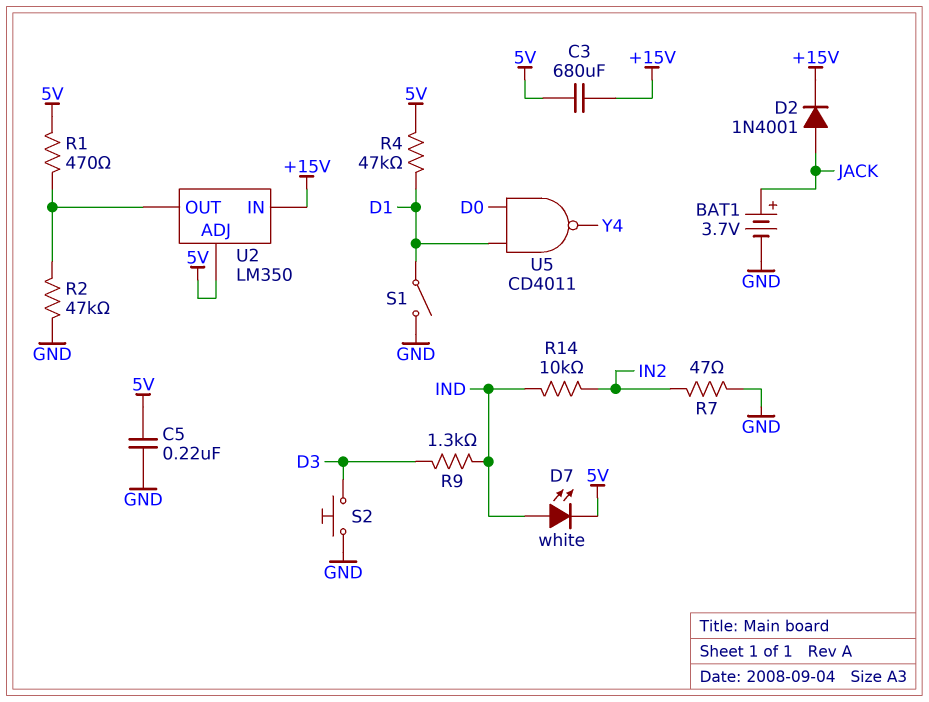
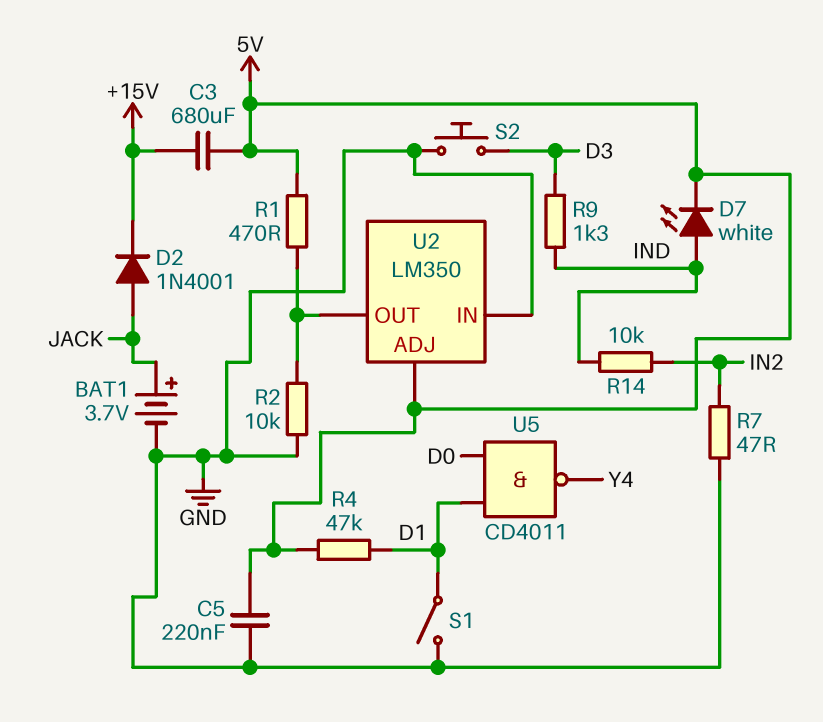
R2: 47k (GND, U2/OUT) -> 10k (GND, U2/OUT)
U2 pin IN: +15V -> GND

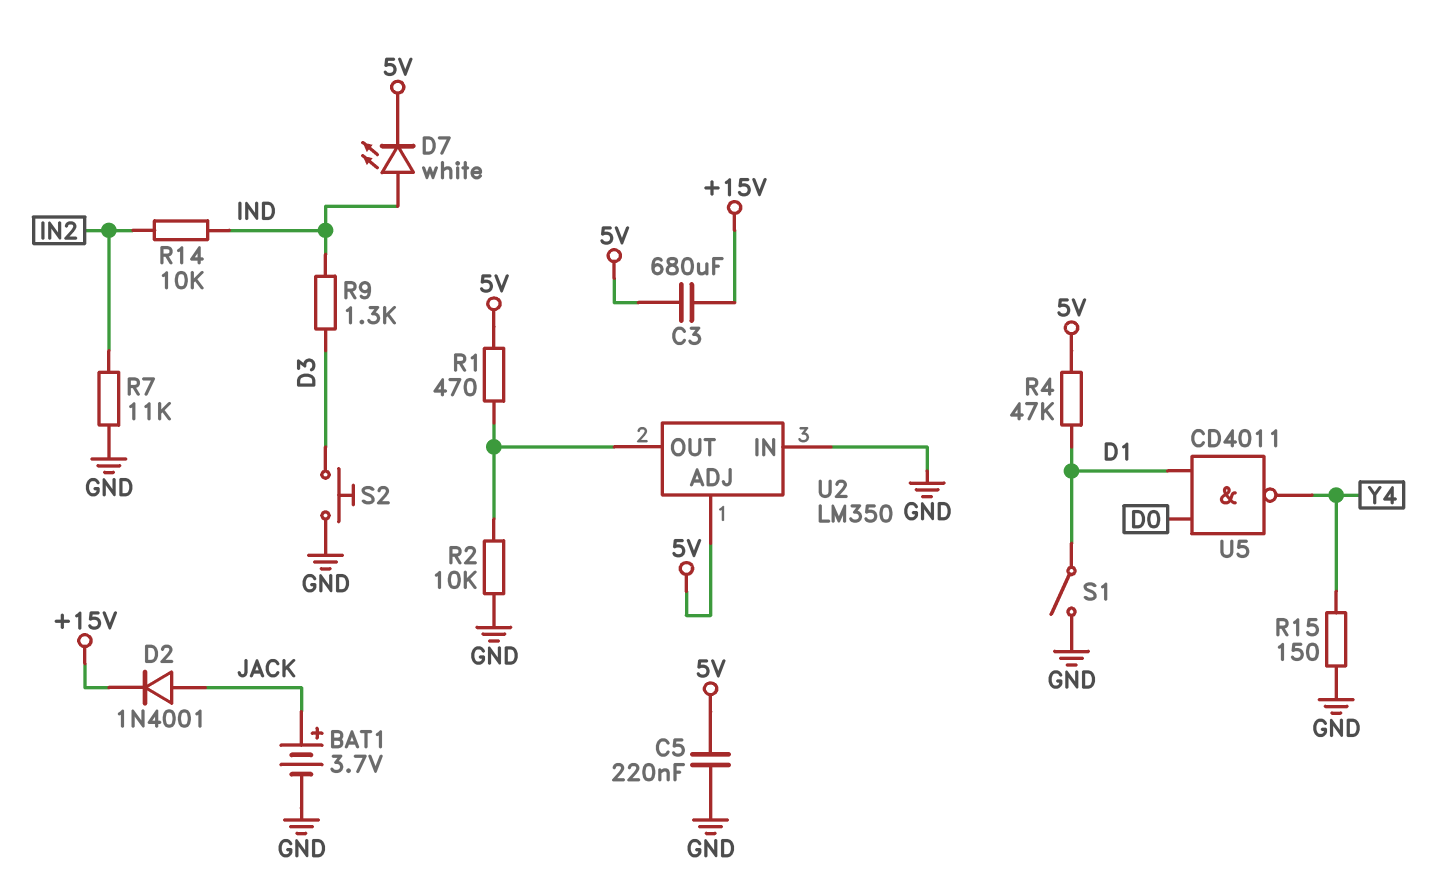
R7: 47 (GND, IN2) -> 11k (GND, IN2)
R15: none -> 150 (GND, Y4)

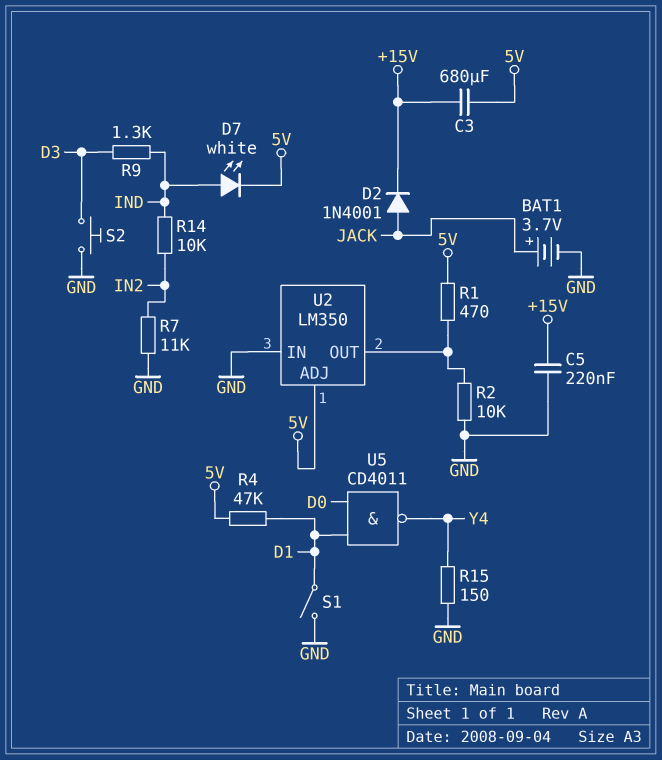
C5: 220nF (5V, GND) -> 220nF (+15V, GND)

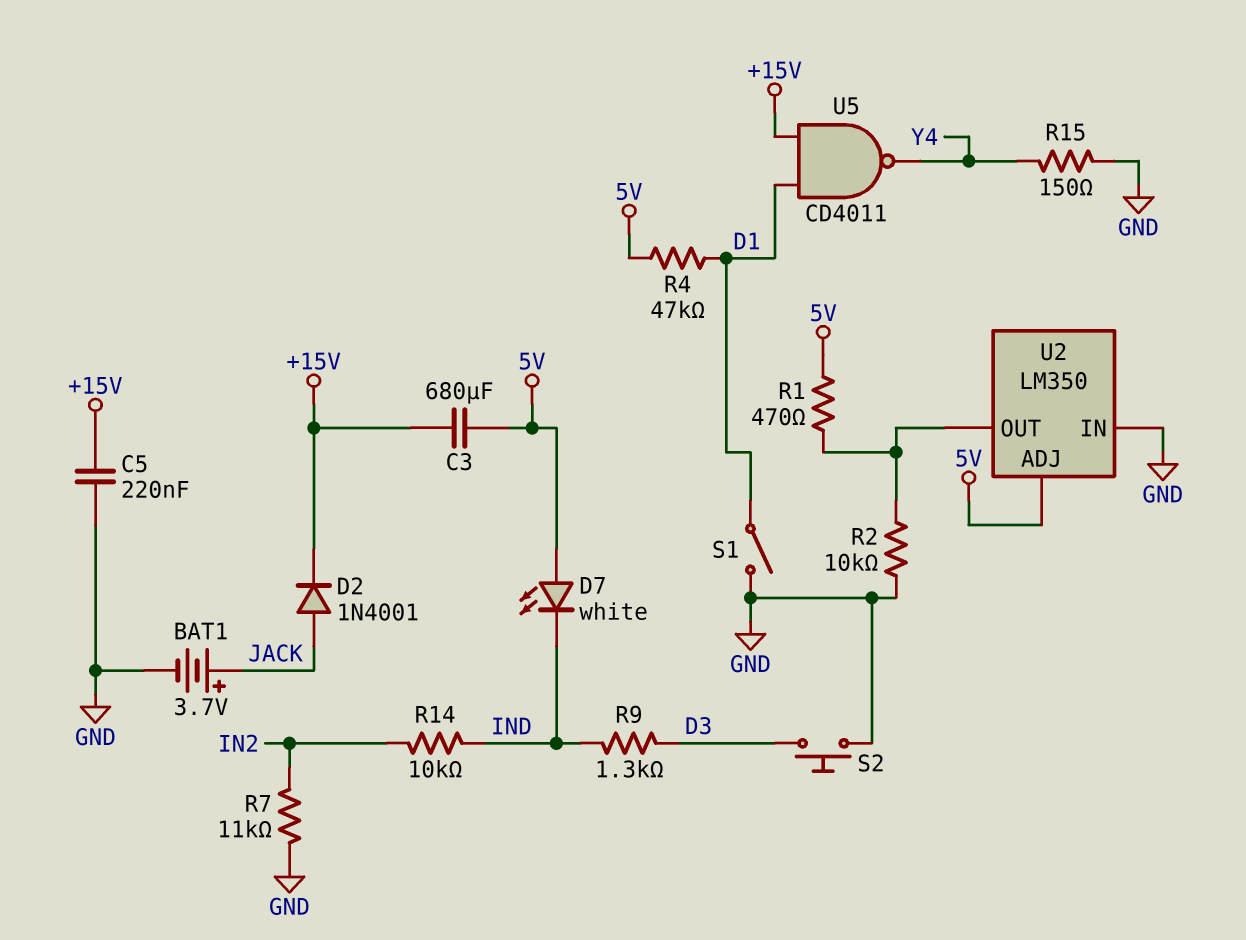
D7: LED white (A IND, K 5V) -> LED white (A 5V, K IND)
U5: NAND CD4011 (in D0, in D1, out Y4) -> NAND CD4011 (in +15V, in D1, out Y4)

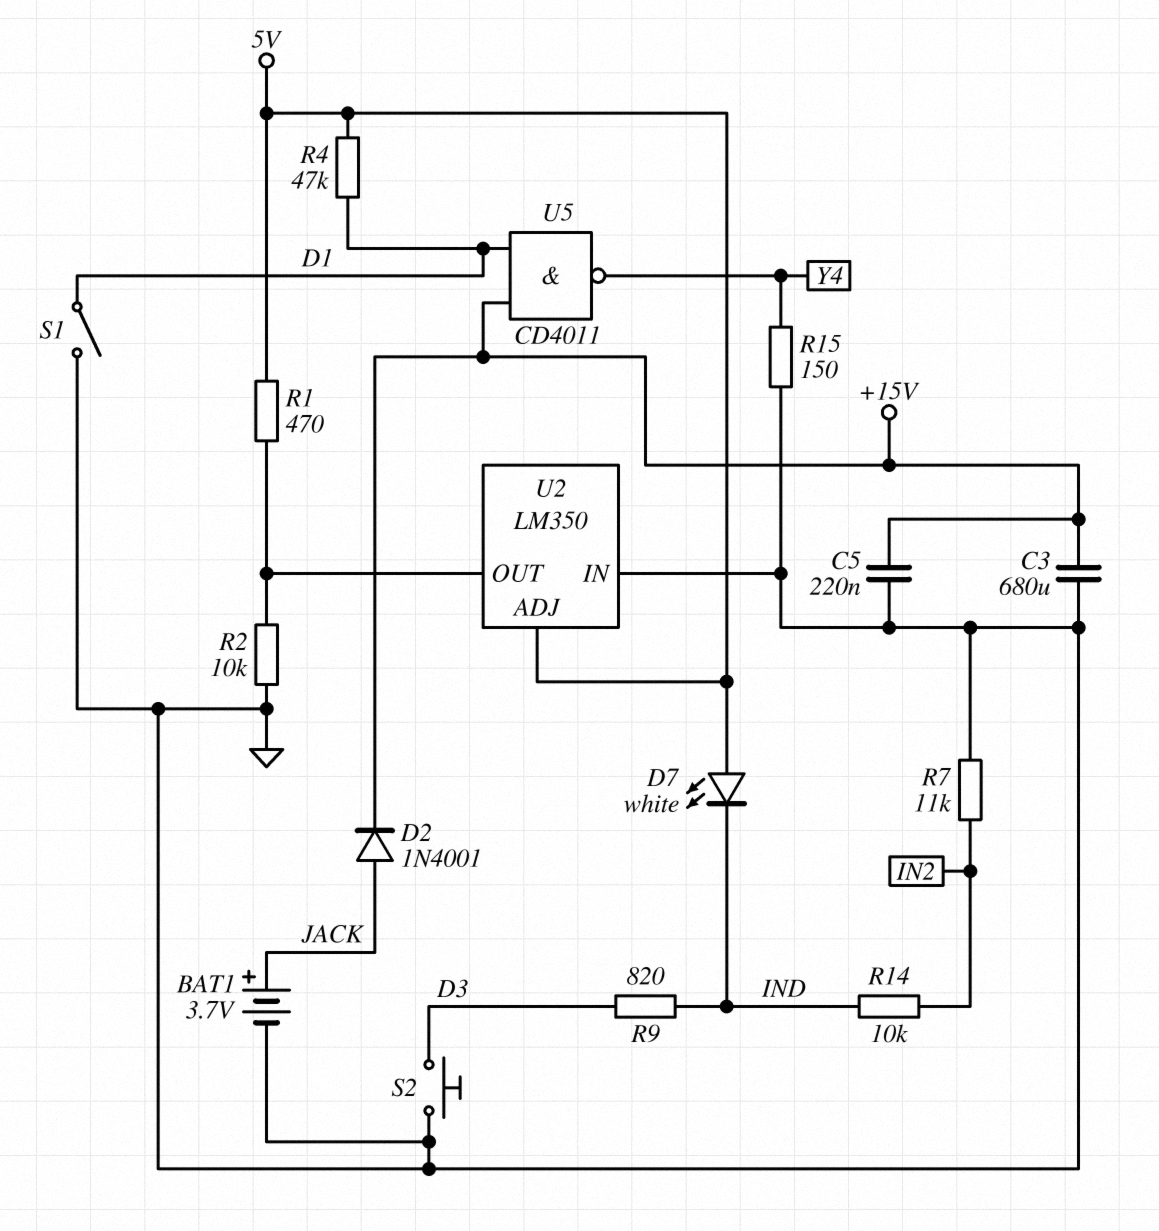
C3: 680uF (+15V, 5V) -> 680uF (+15V, GND)
R9: 1.3k (D3, IND) -> 820 (D3, IND)

